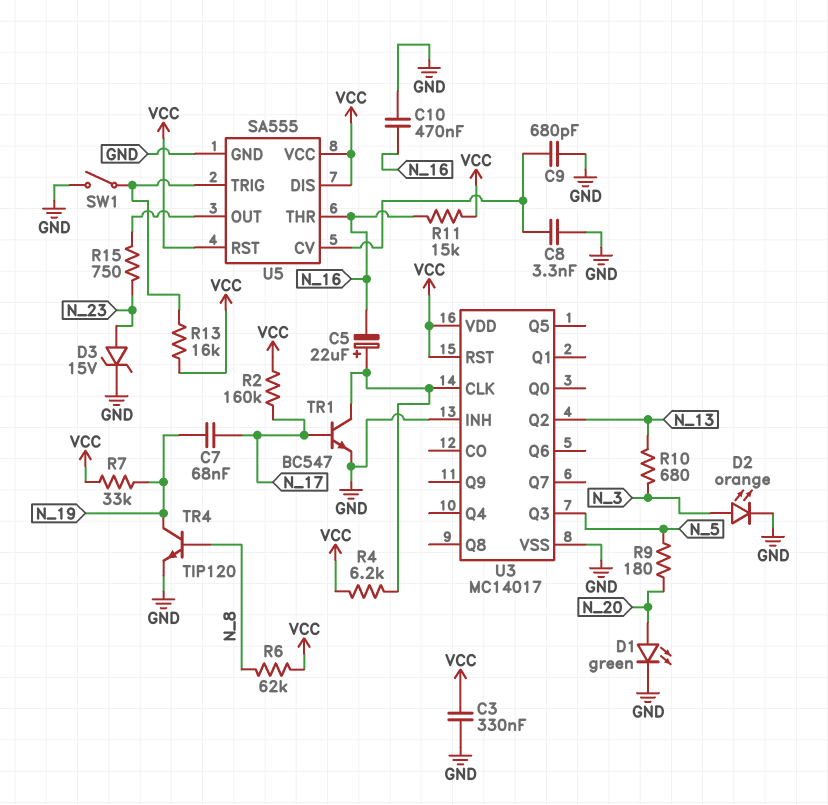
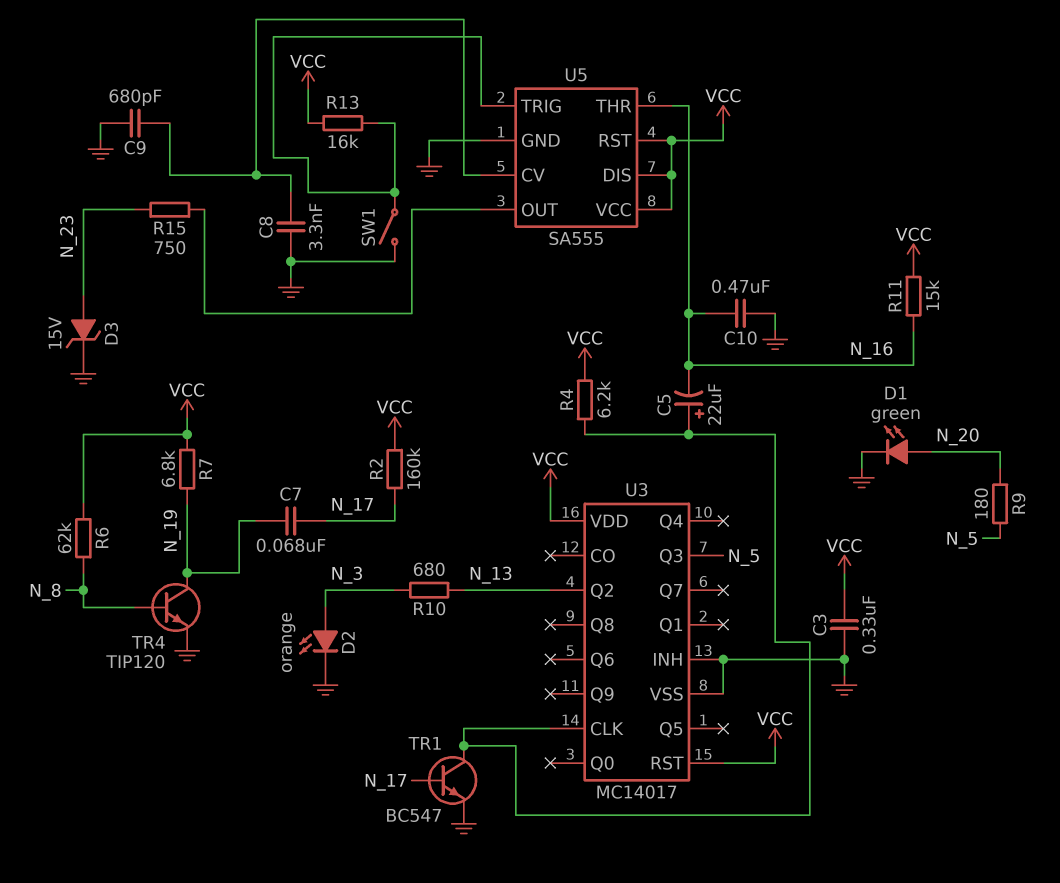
R7: 33k (N_19, VCC) -> 6.8k (N_19, VCC)

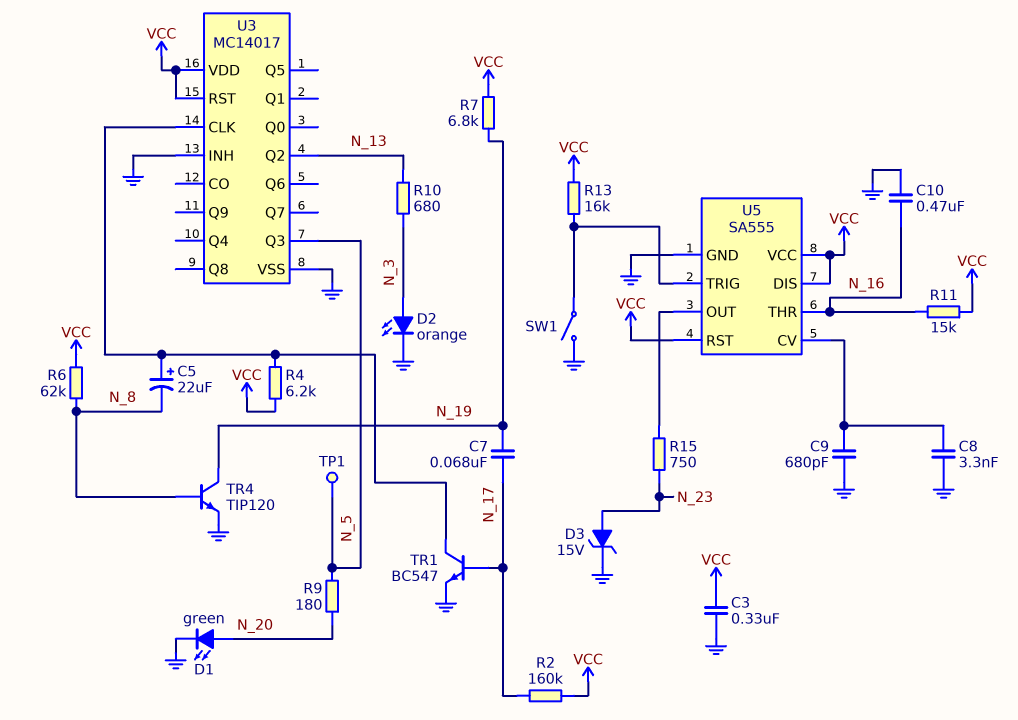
C5: 22uF (plus U3/CLK, minus N_16) -> 22uF (plus U3/CLK, minus N_8)
TP1: none -> test point (N_5)

